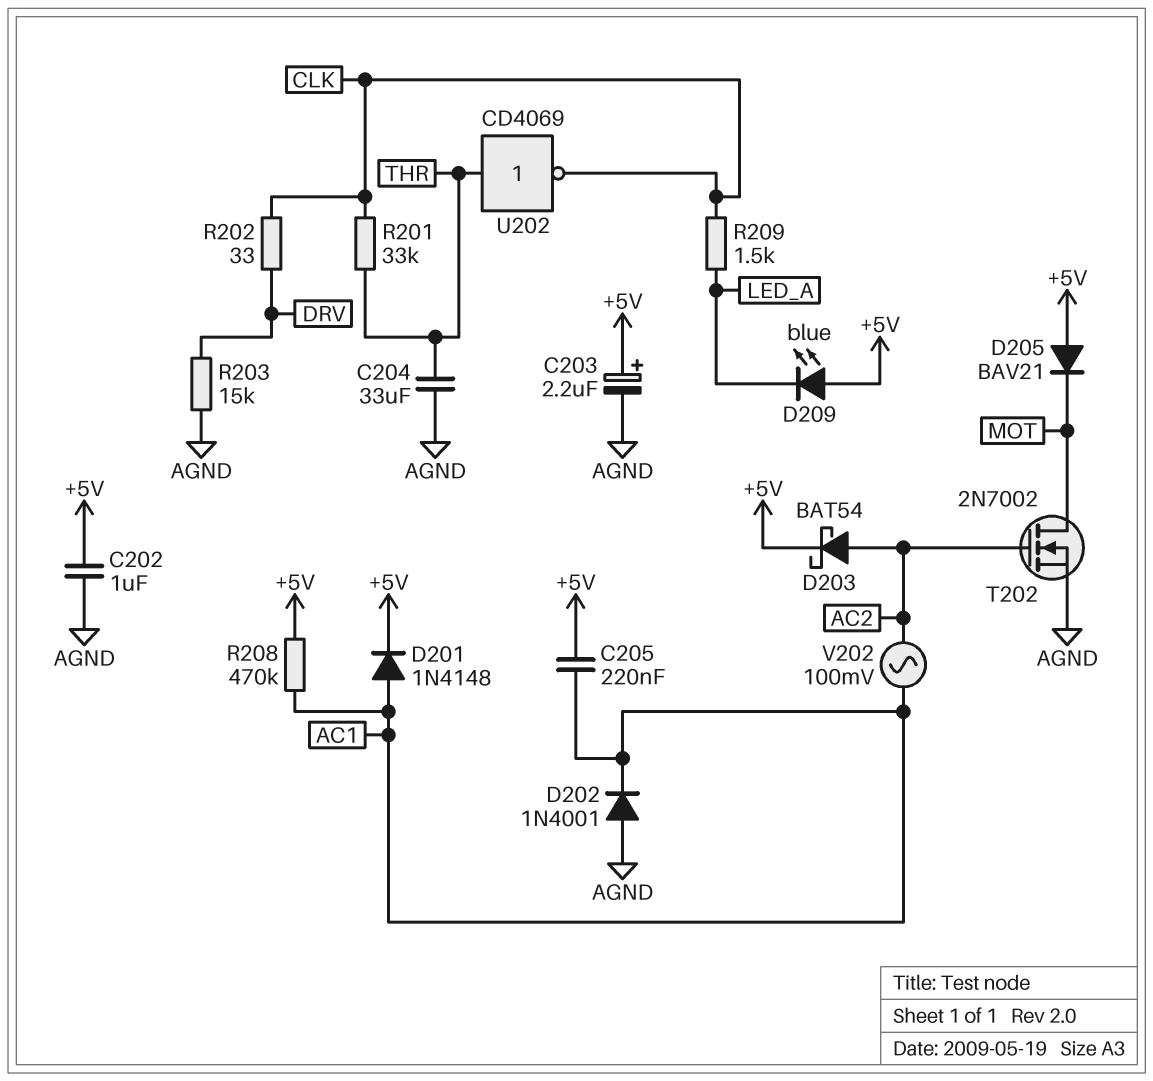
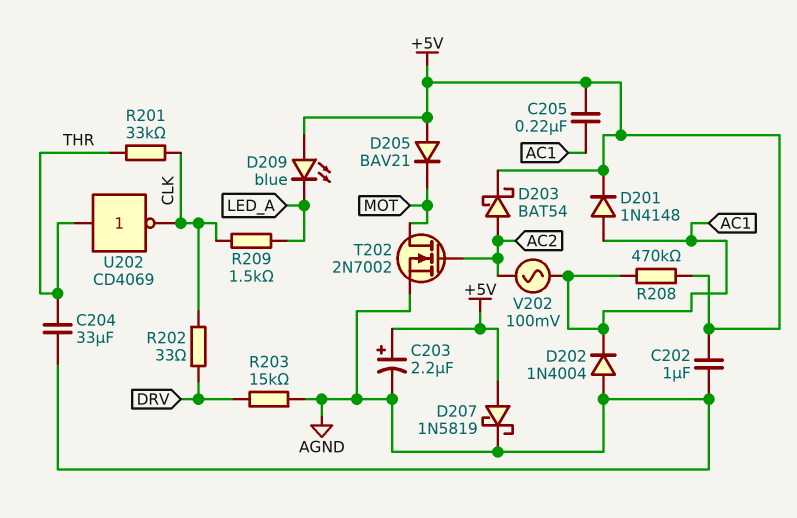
D202: diode 1N4001 (A AGND, K AC1) -> diode 1N4004 (A AGND, K AC1)
D207: none -> schottky 1N5819 (A +5V, K AGND)

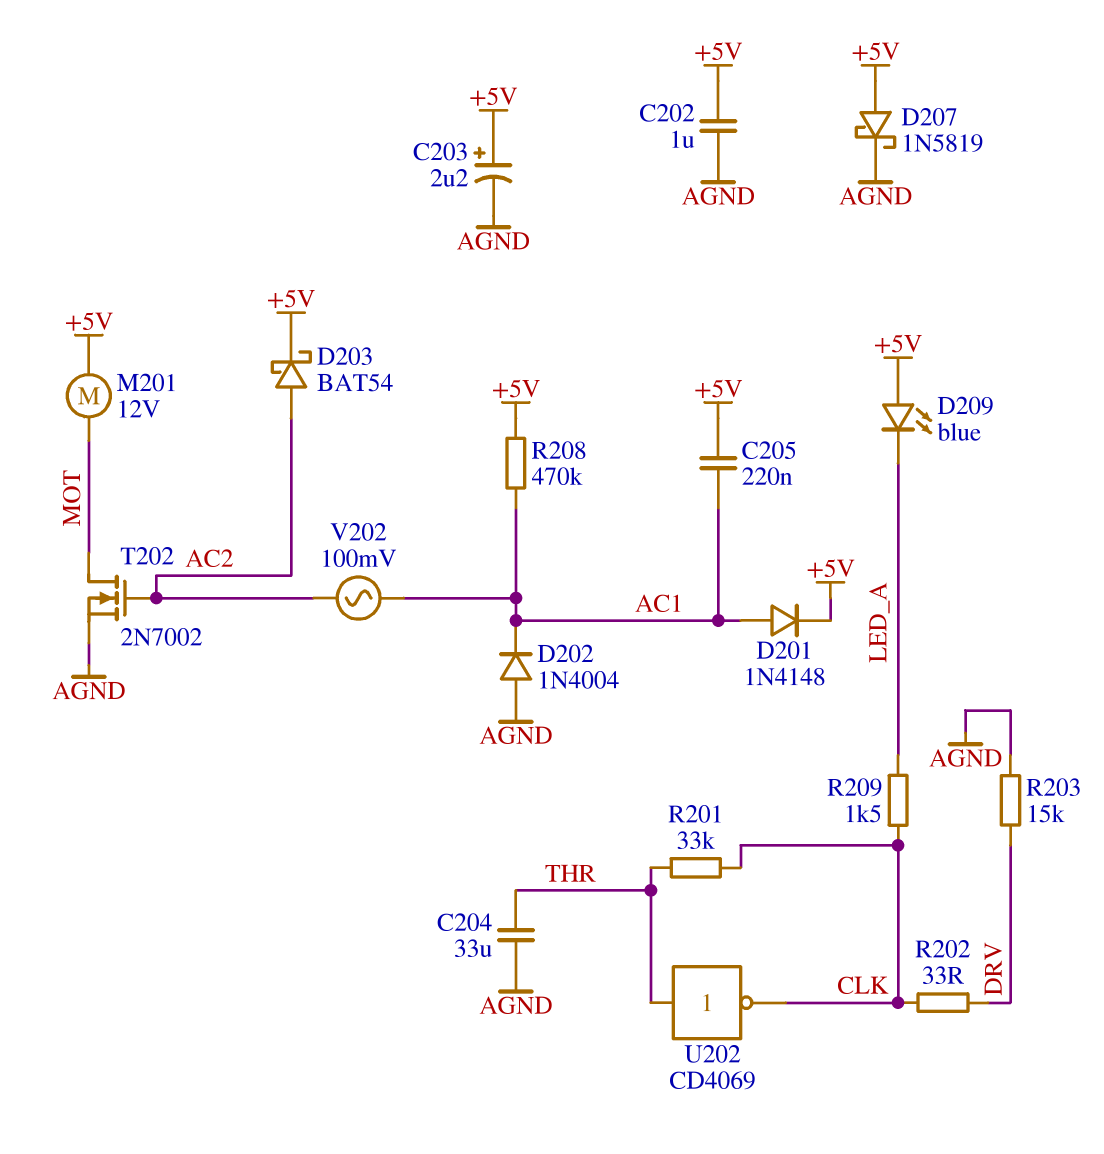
D205: diode BAV21 (A +5V, K MOT) -> none
M201: none -> motor 12V (+5V, MOT)

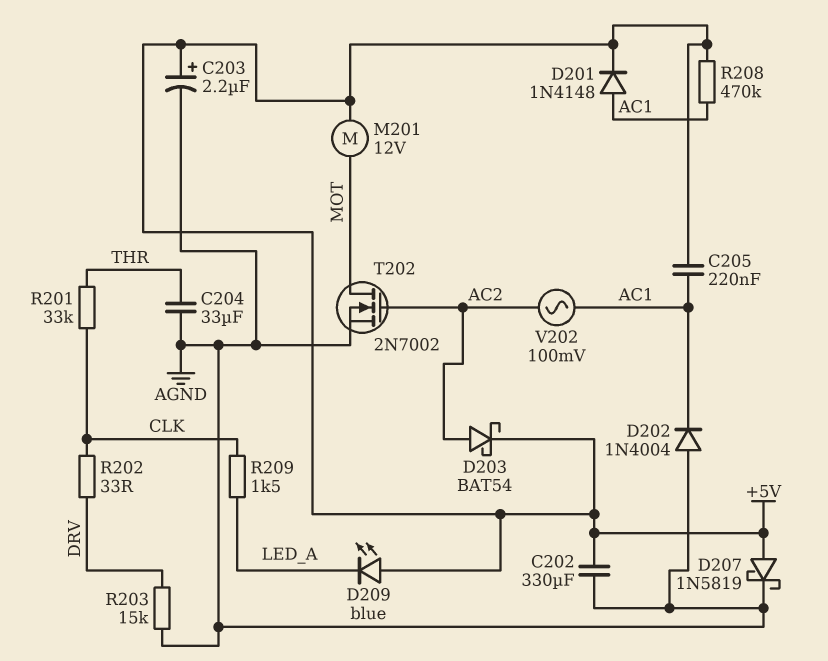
C202: 1uF (+5V, AGND) -> 330uF (+5V, AGND)
U202: NOT CD4069 (in THR, out CLK) -> none

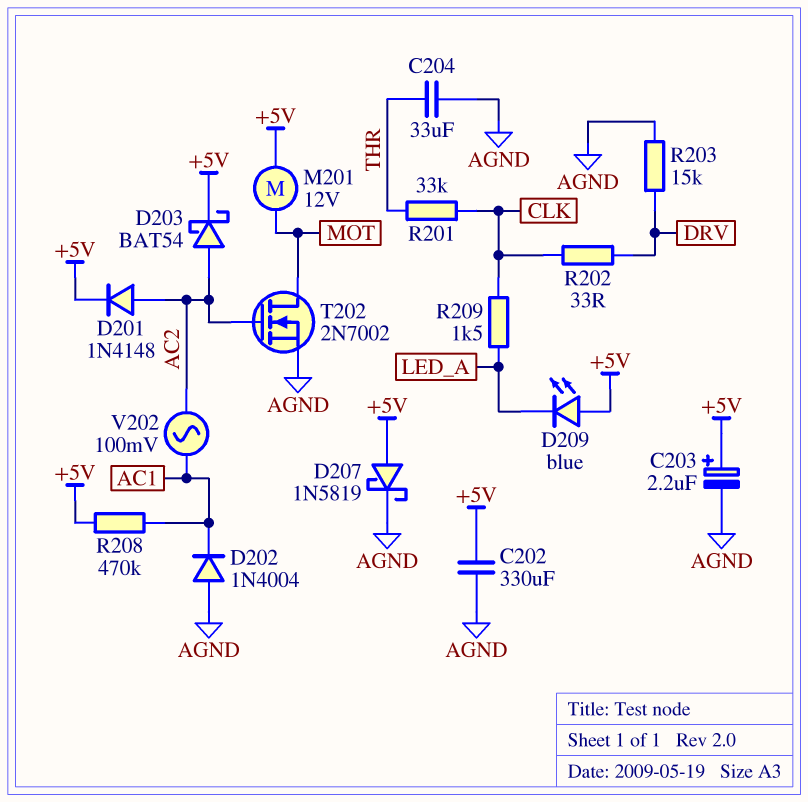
C205: 220nF (+5V, AC1) -> none
D201: diode 1N4148 (A AC1, K +5V) -> diode 1N4148 (A AC2, K +5V)

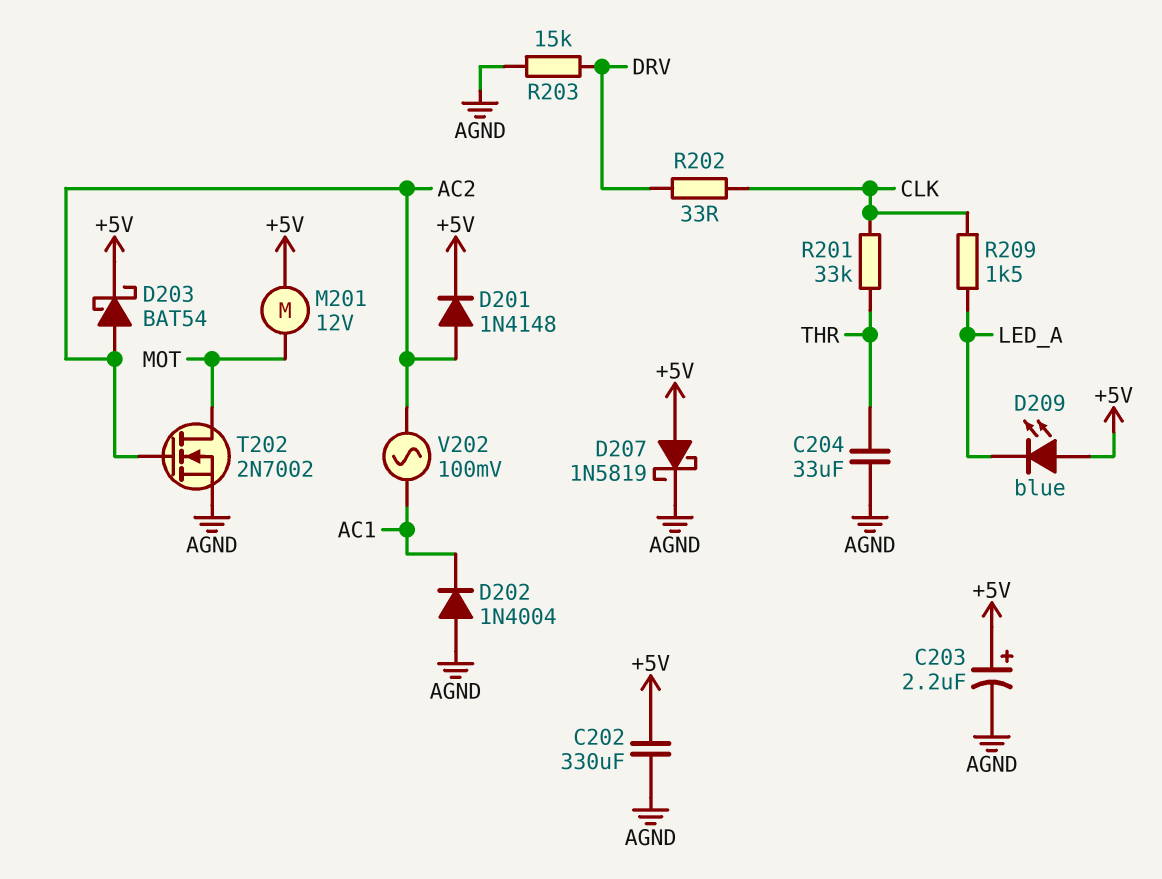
R208: 470k (+5V, AC1) -> none

